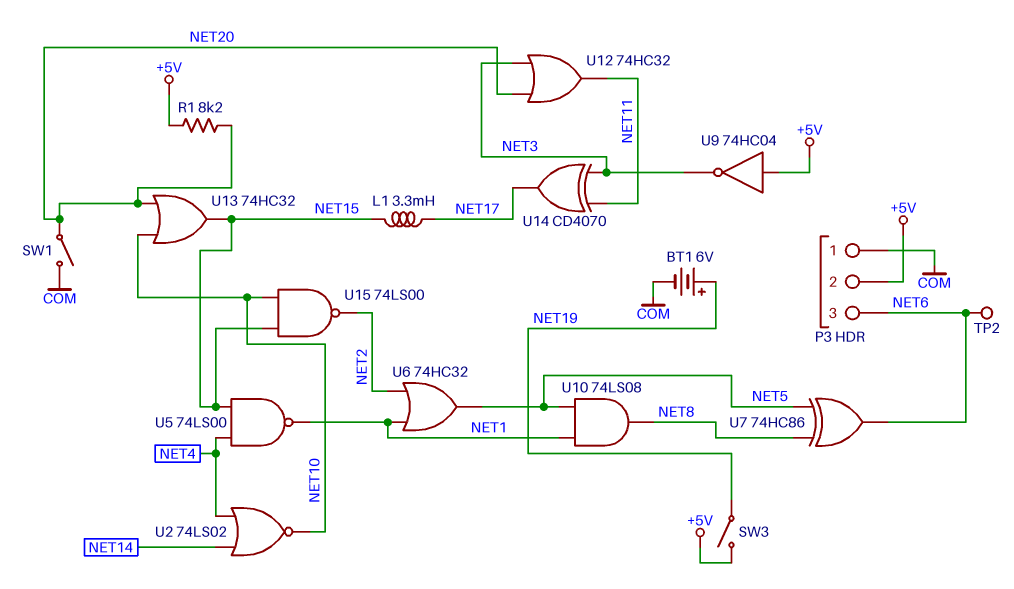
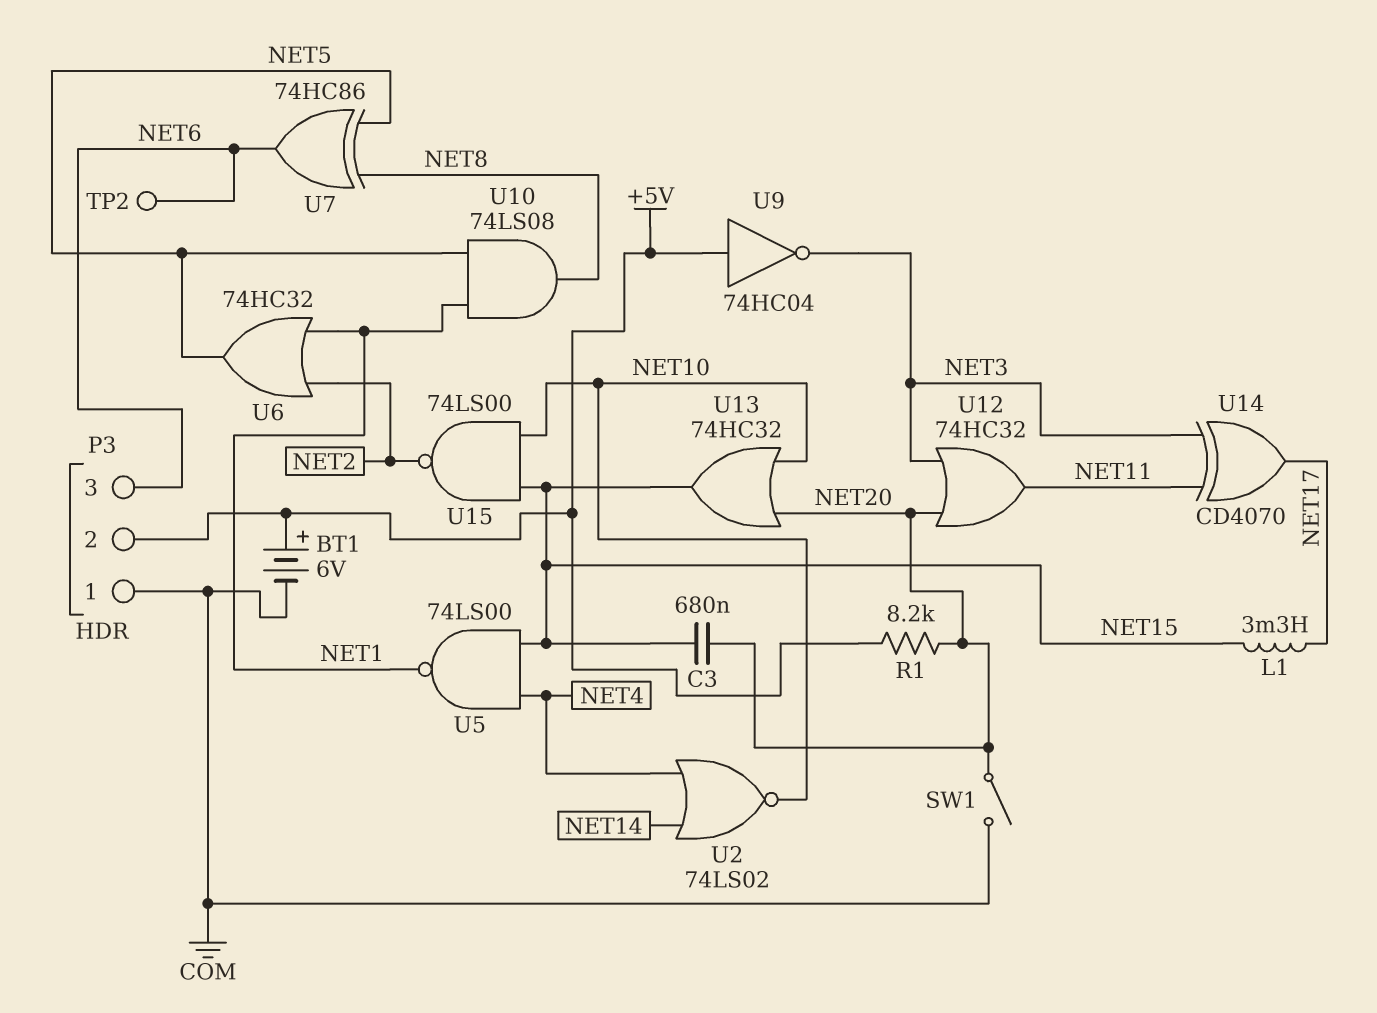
BT1: 6V (plus NET19, minus COM) -> 6V (plus +5V, minus COM)
C3: none -> 680nF (NET15, NET20)
SW3: switch (+5V, NET19) -> none

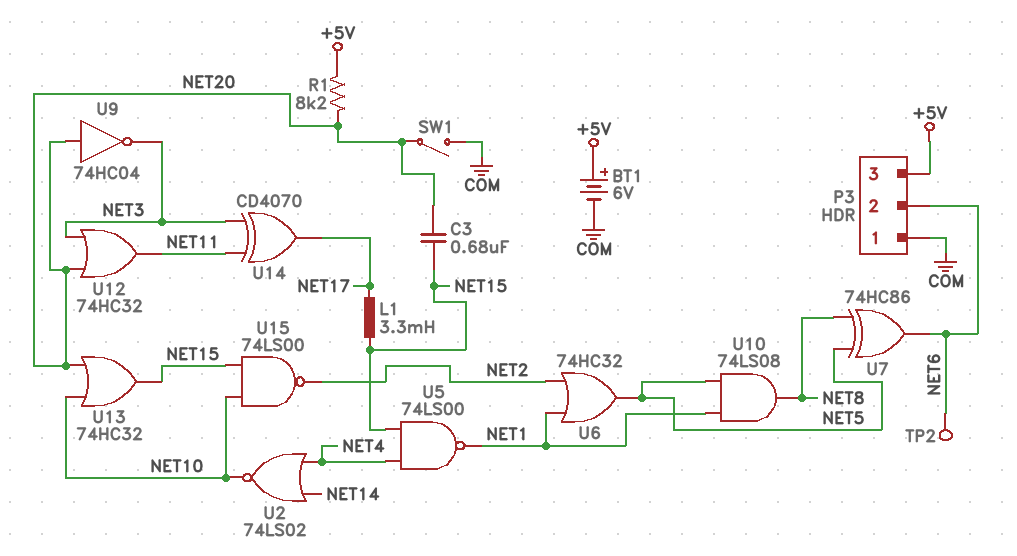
P3 pin 2: +5V -> NET6
P3 pin 3: NET6 -> +5V
U9: NOT 74HC04 (in +5V, out NET3) -> NOT 74HC04 (in NET20, out NET3)

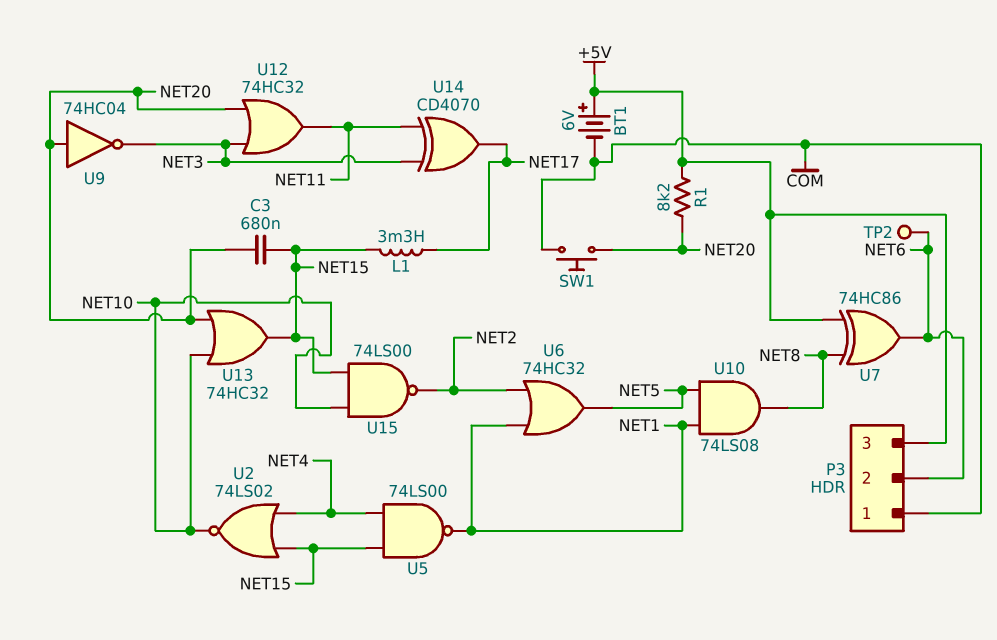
SW1: switch (COM, NET20) -> button (COM, NET20)
U2: NOR 74LS02 (in NET4, in NET14, out NET10) -> NOR 74LS02 (in NET4, in NET15, out NET10)
U7: XOR 74HC86 (in NET5, in NET8, out NET6) -> XOR 74HC86 (in +5V, in NET8, out NET6)

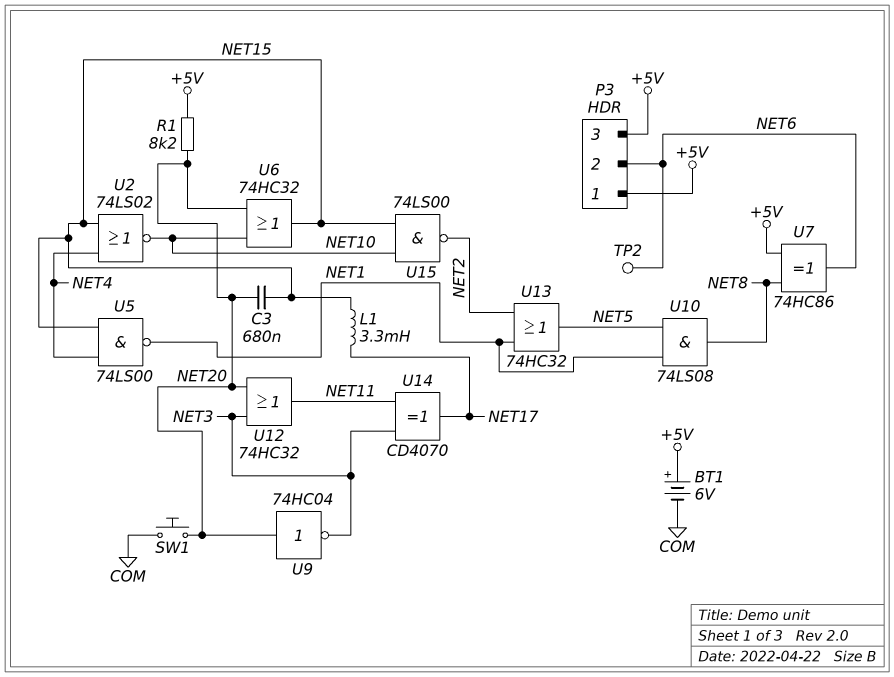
P3 pin 1: COM -> +5V
U6: OR 74HC32 (in NET1, in NET2, out NET5) -> OR 74HC32 (in NET10, in NET20, out NET15)
U13: OR 74HC32 (in NET10, in NET20, out NET15) -> OR 74HC32 (in NET1, in NET2, out NET5)

